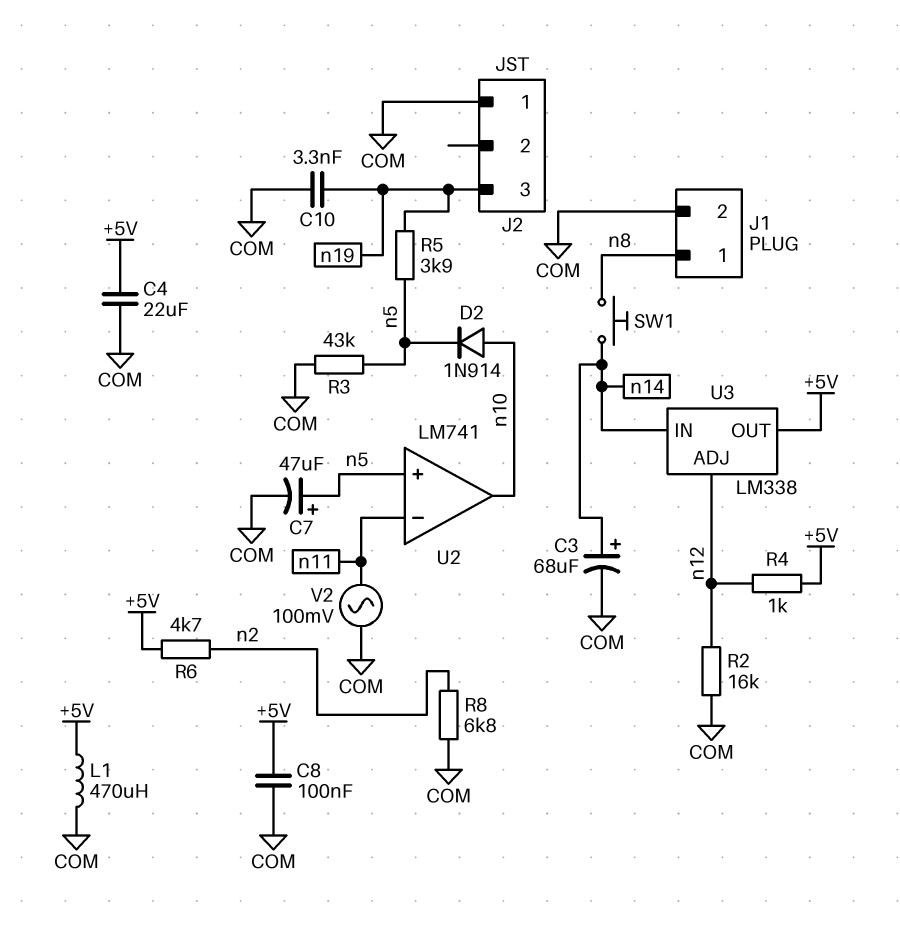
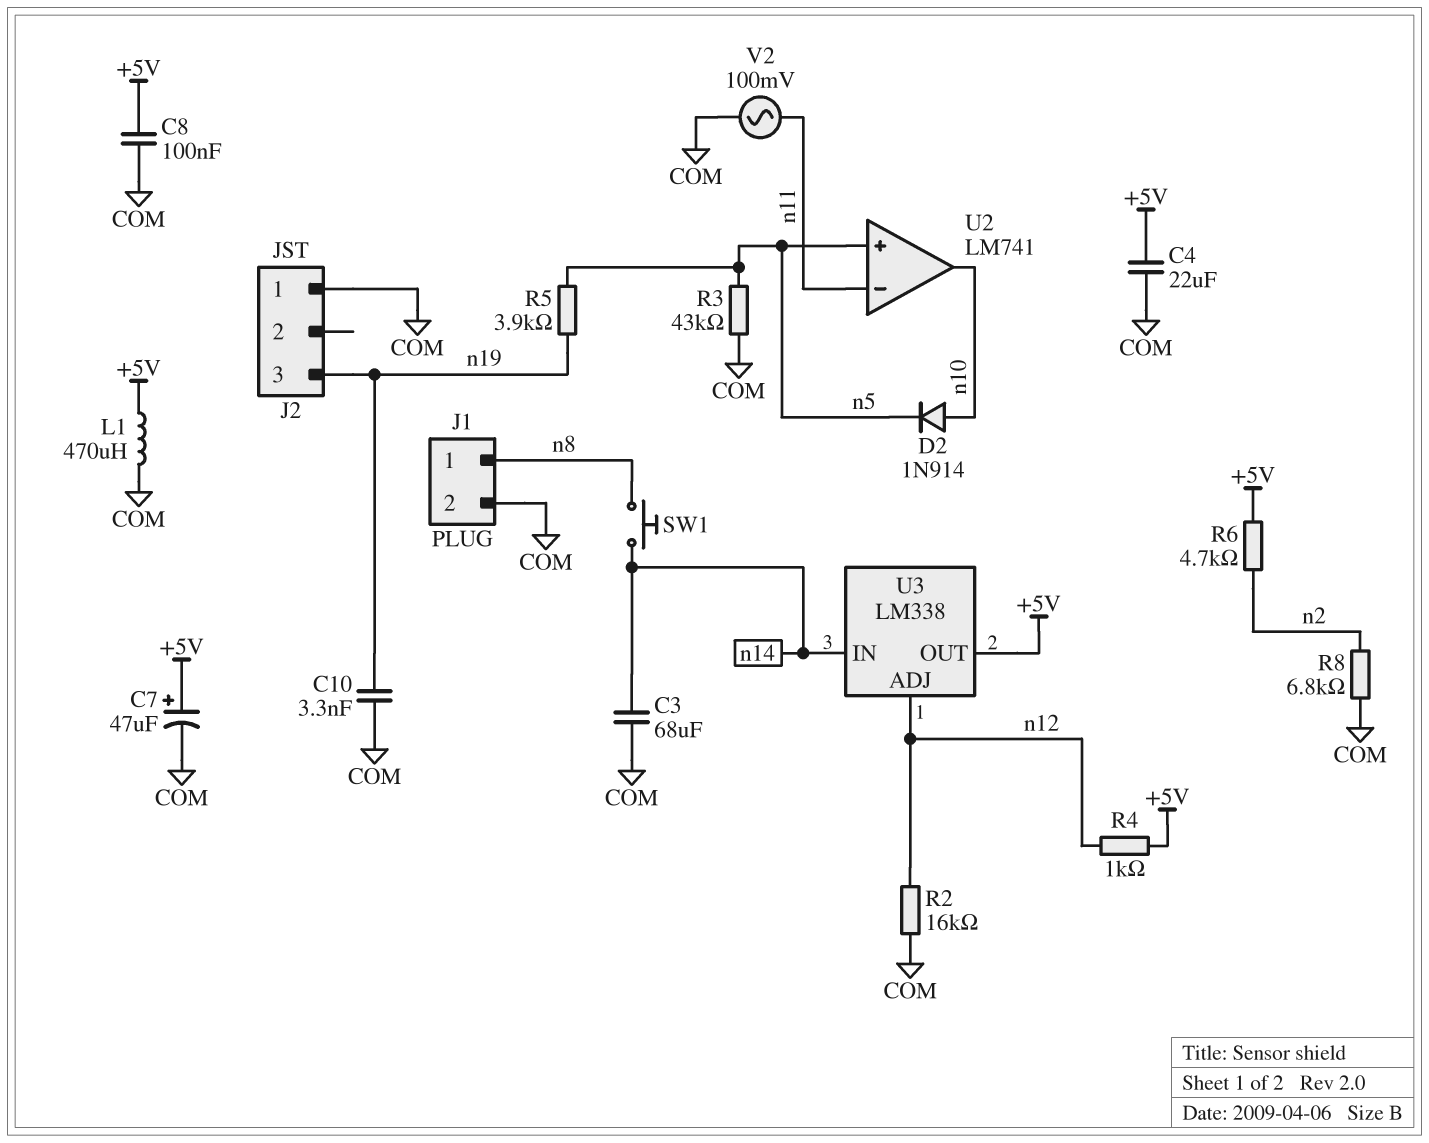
C3: 68uF (plus n14, minus COM) -> 68uF (COM, n14)
C7: 47uF (plus n5, minus COM) -> 47uF (plus +5V, minus COM)

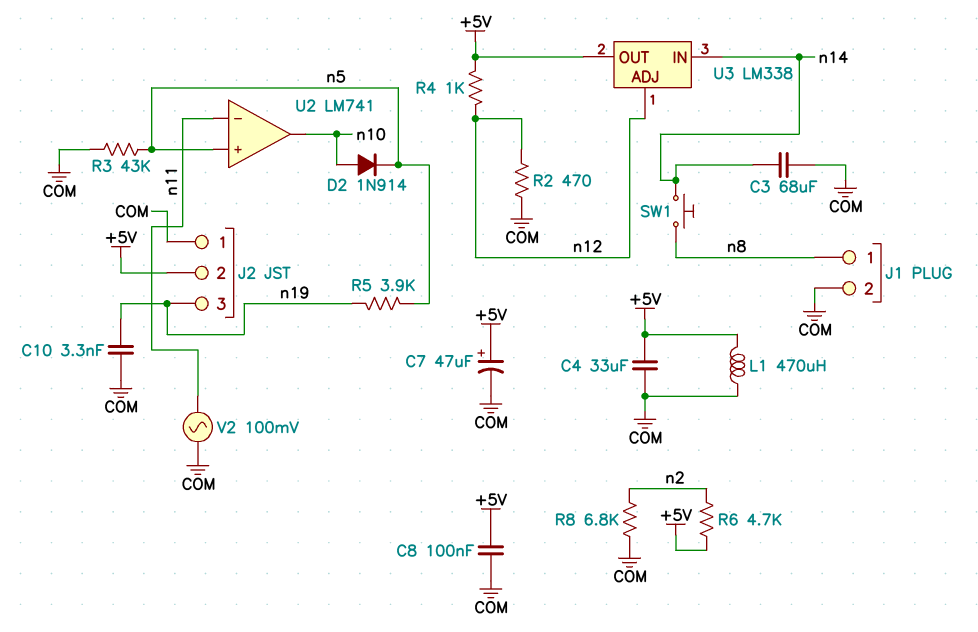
C4: 22uF (+5V, COM) -> 33uF (+5V, COM)
J2 pin 2: none -> +5V
R2: 16k (COM, n12) -> 470 (COM, n12)

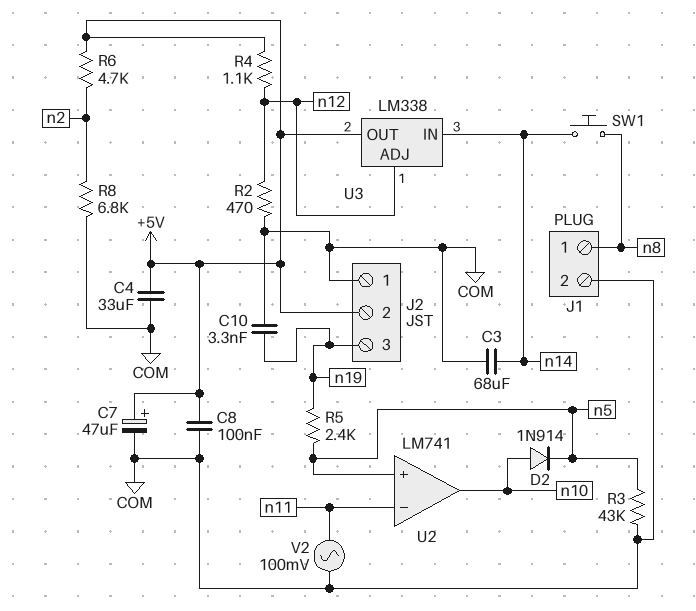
L1: 470uH (+5V, COM) -> none
R4: 1k (+5V, n12) -> 1.1k (+5V, n12)
R5: 3.9k (n5, n19) -> 2.4k (n5, n19)

